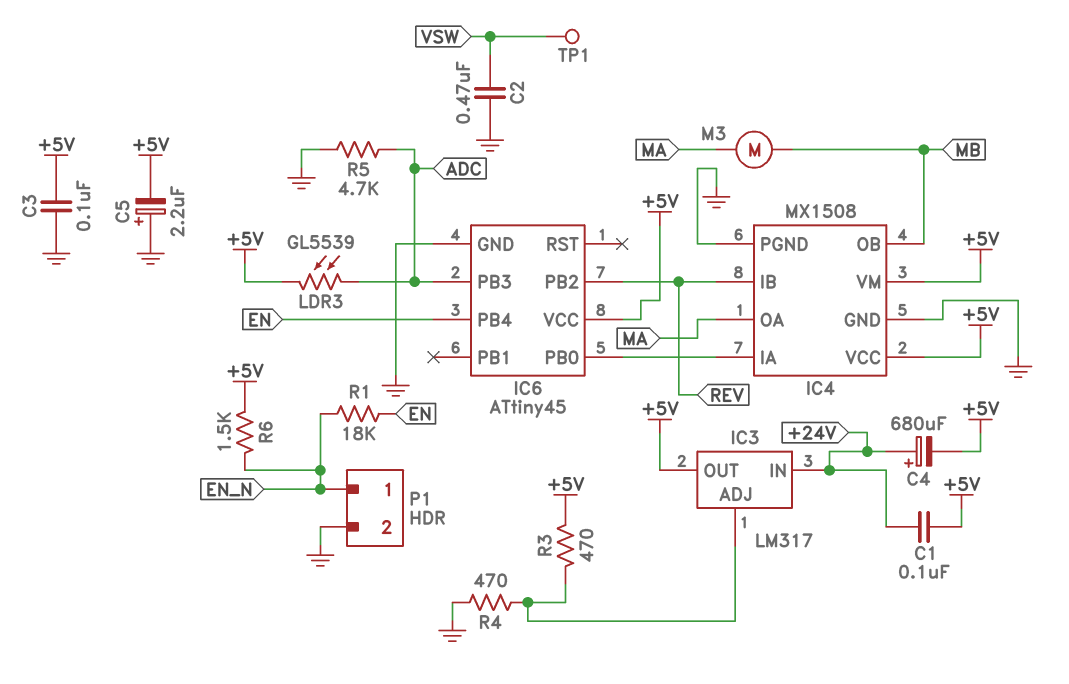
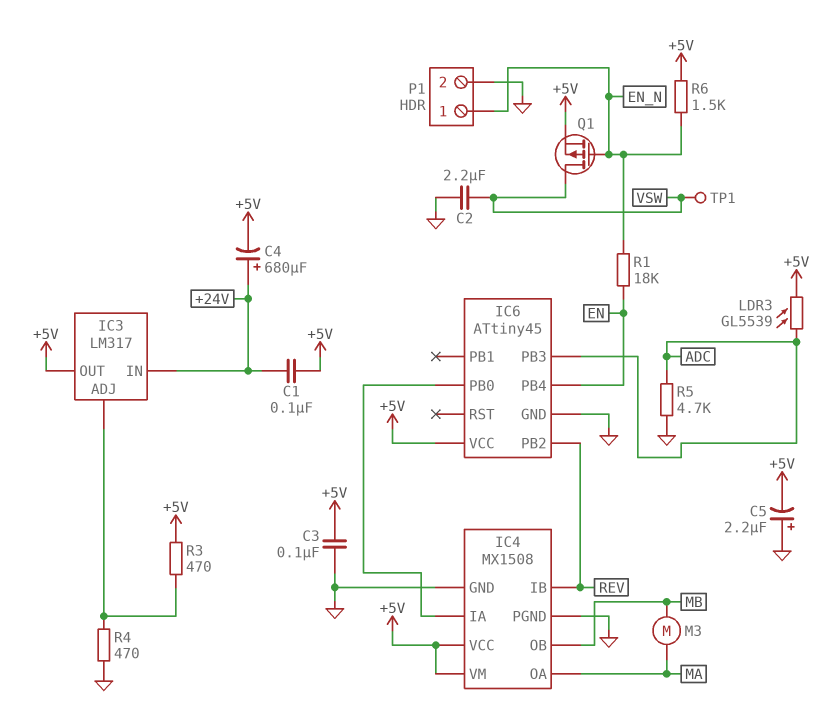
C2: 470nF (GND, VSW) -> 2.2uF (GND, VSW)
Q1: none -> PMOS (G EN_N, D VSW, S +5V)

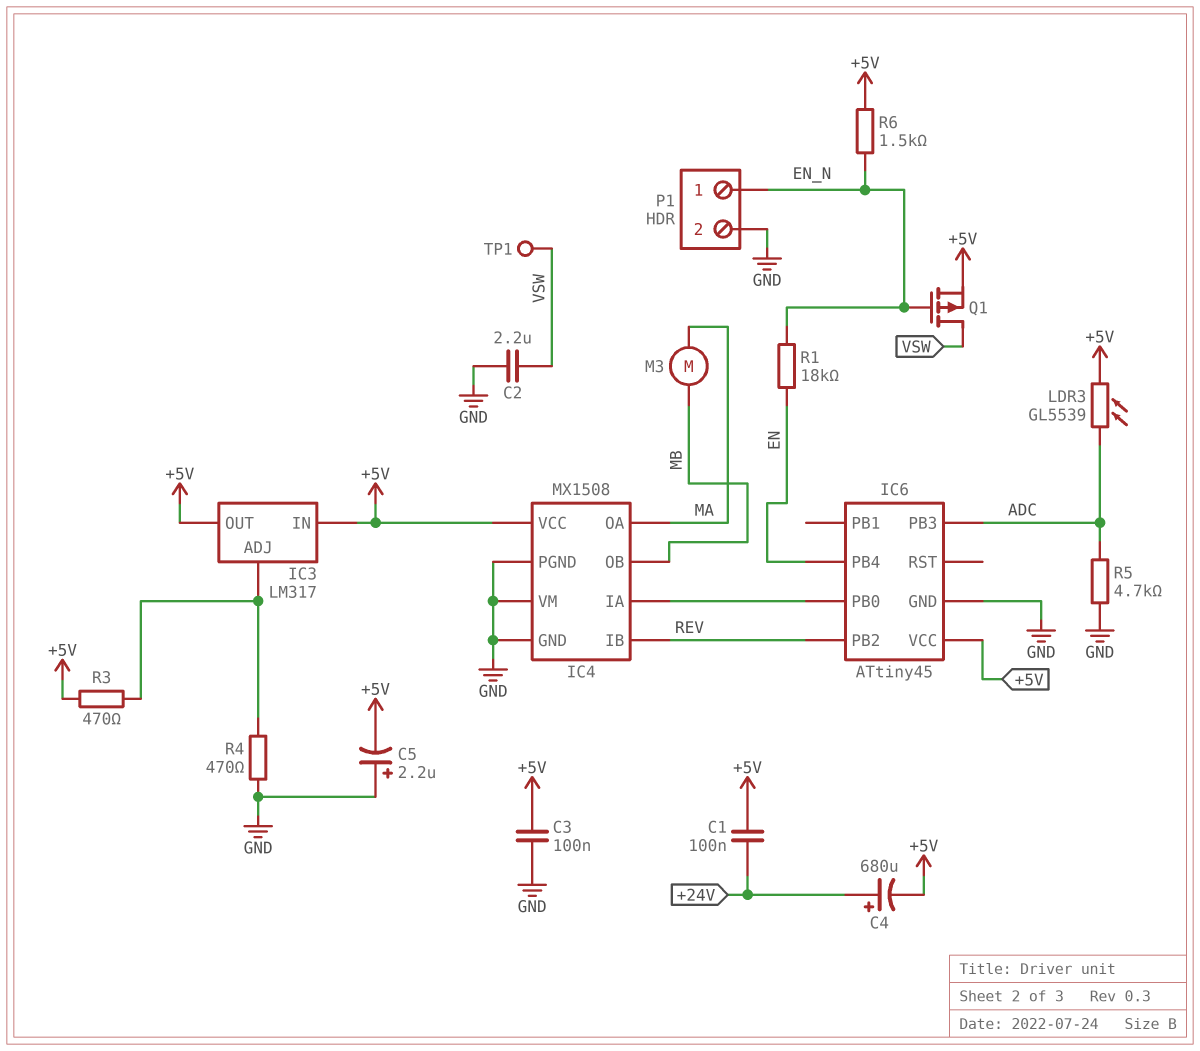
IC3 pin IN: +24V -> +5V
IC4 pin VM: +5V -> GND

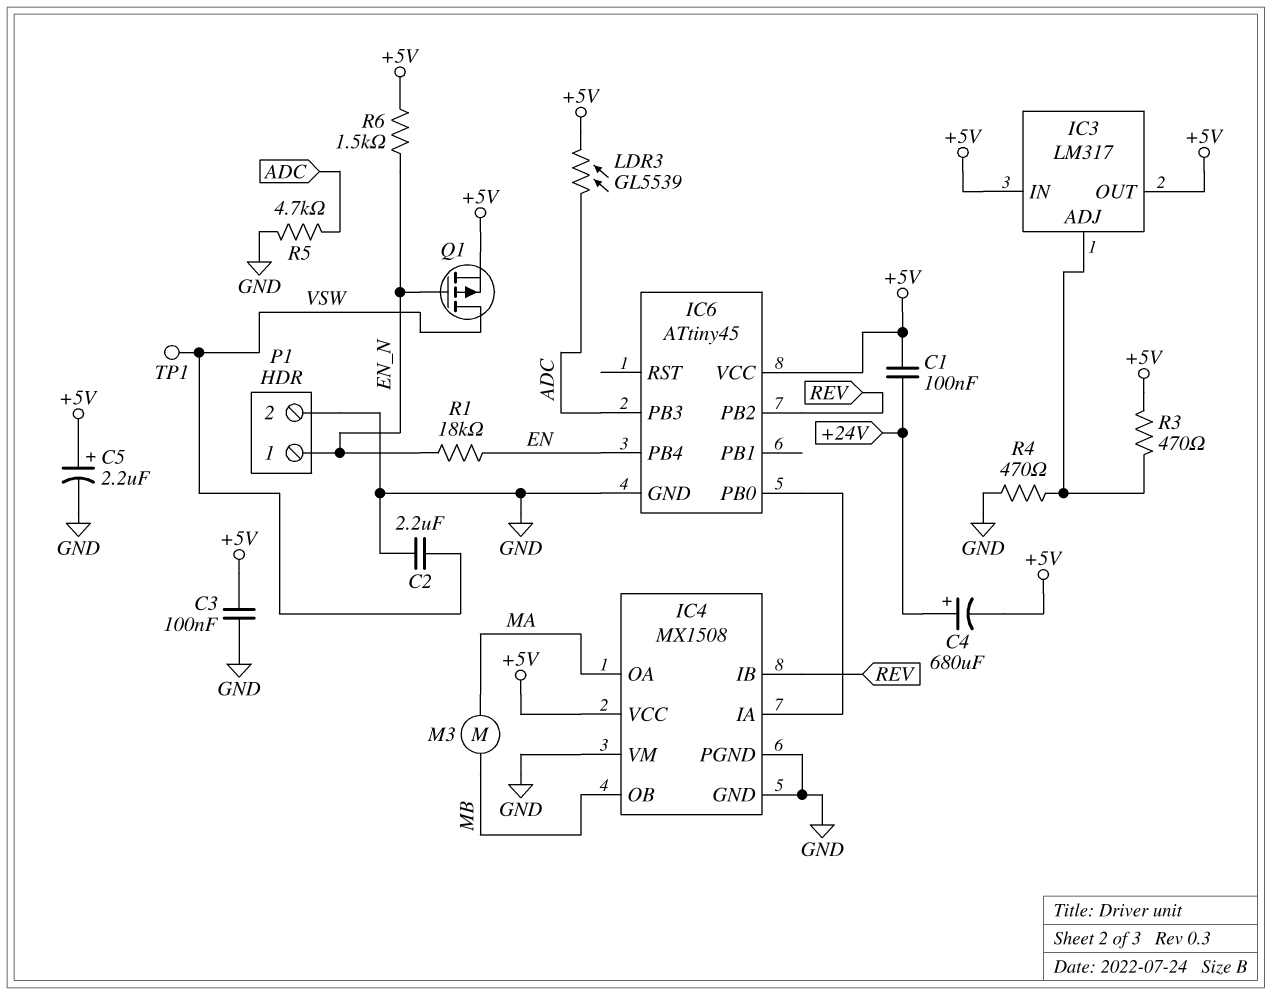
C5: 2.2uF (plus GND, minus +5V) -> 2.2uF (plus +5V, minus GND)

